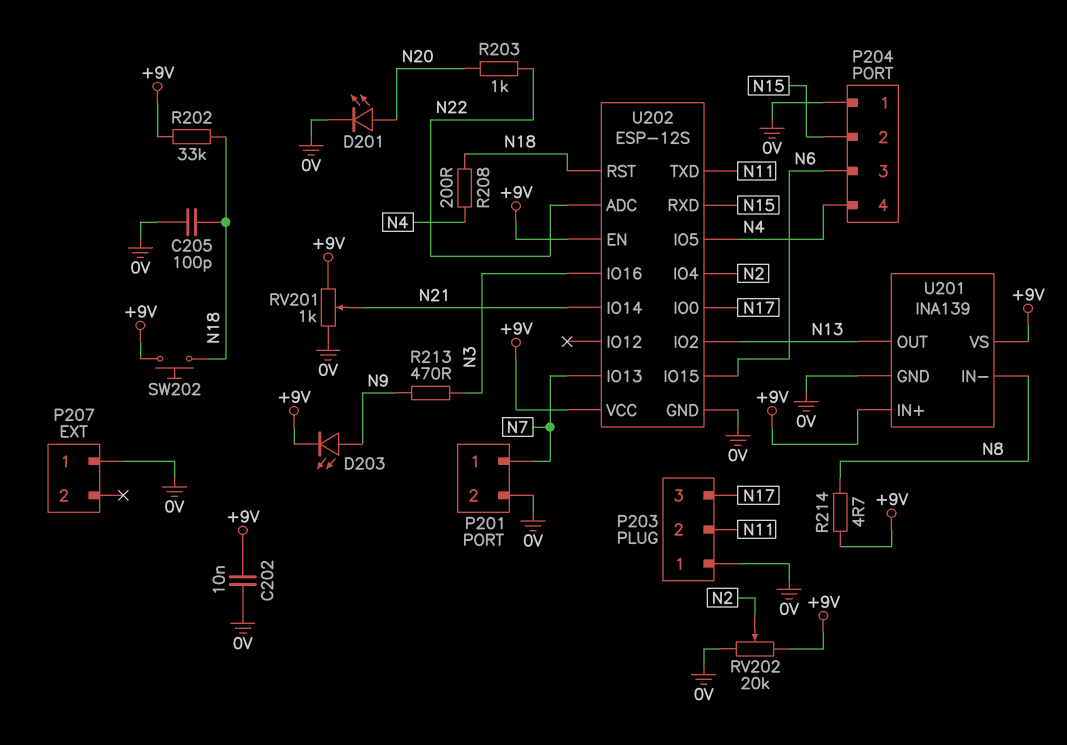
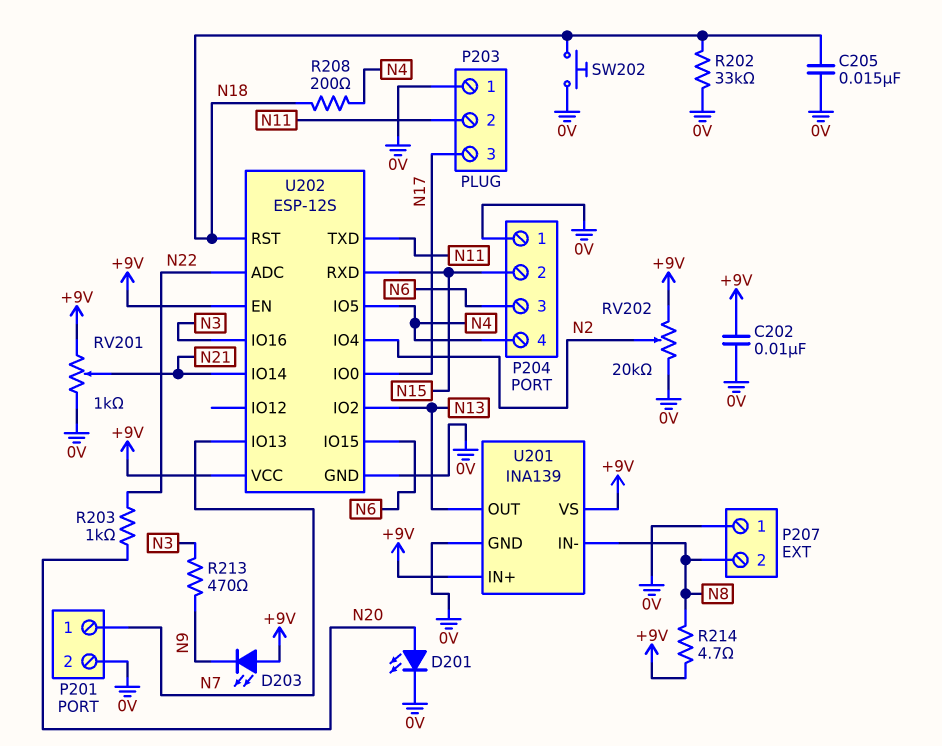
C205: 100pF (0V, N18) -> 15nF (0V, N18)
D203: LED (A N9, K +9V) -> LED (A +9V, K N9)
P207 pin 2: none -> N8
R202: 33k (+9V, N18) -> 33k (0V, N18)
SW202: button (+9V, N18) -> button (0V, N18)

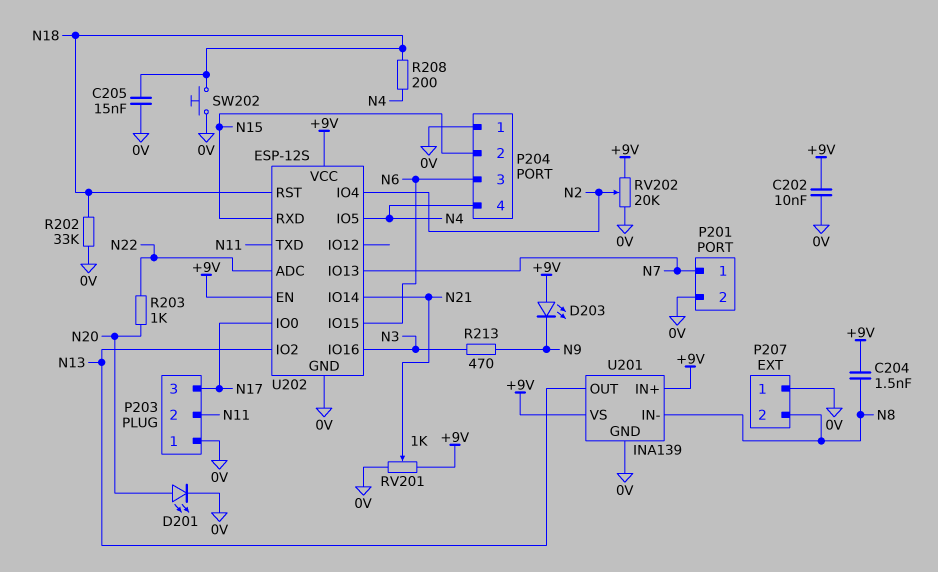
C204: none -> 1.5nF (+9V, N8)
R214: 4.7 (+9V, N8) -> none

